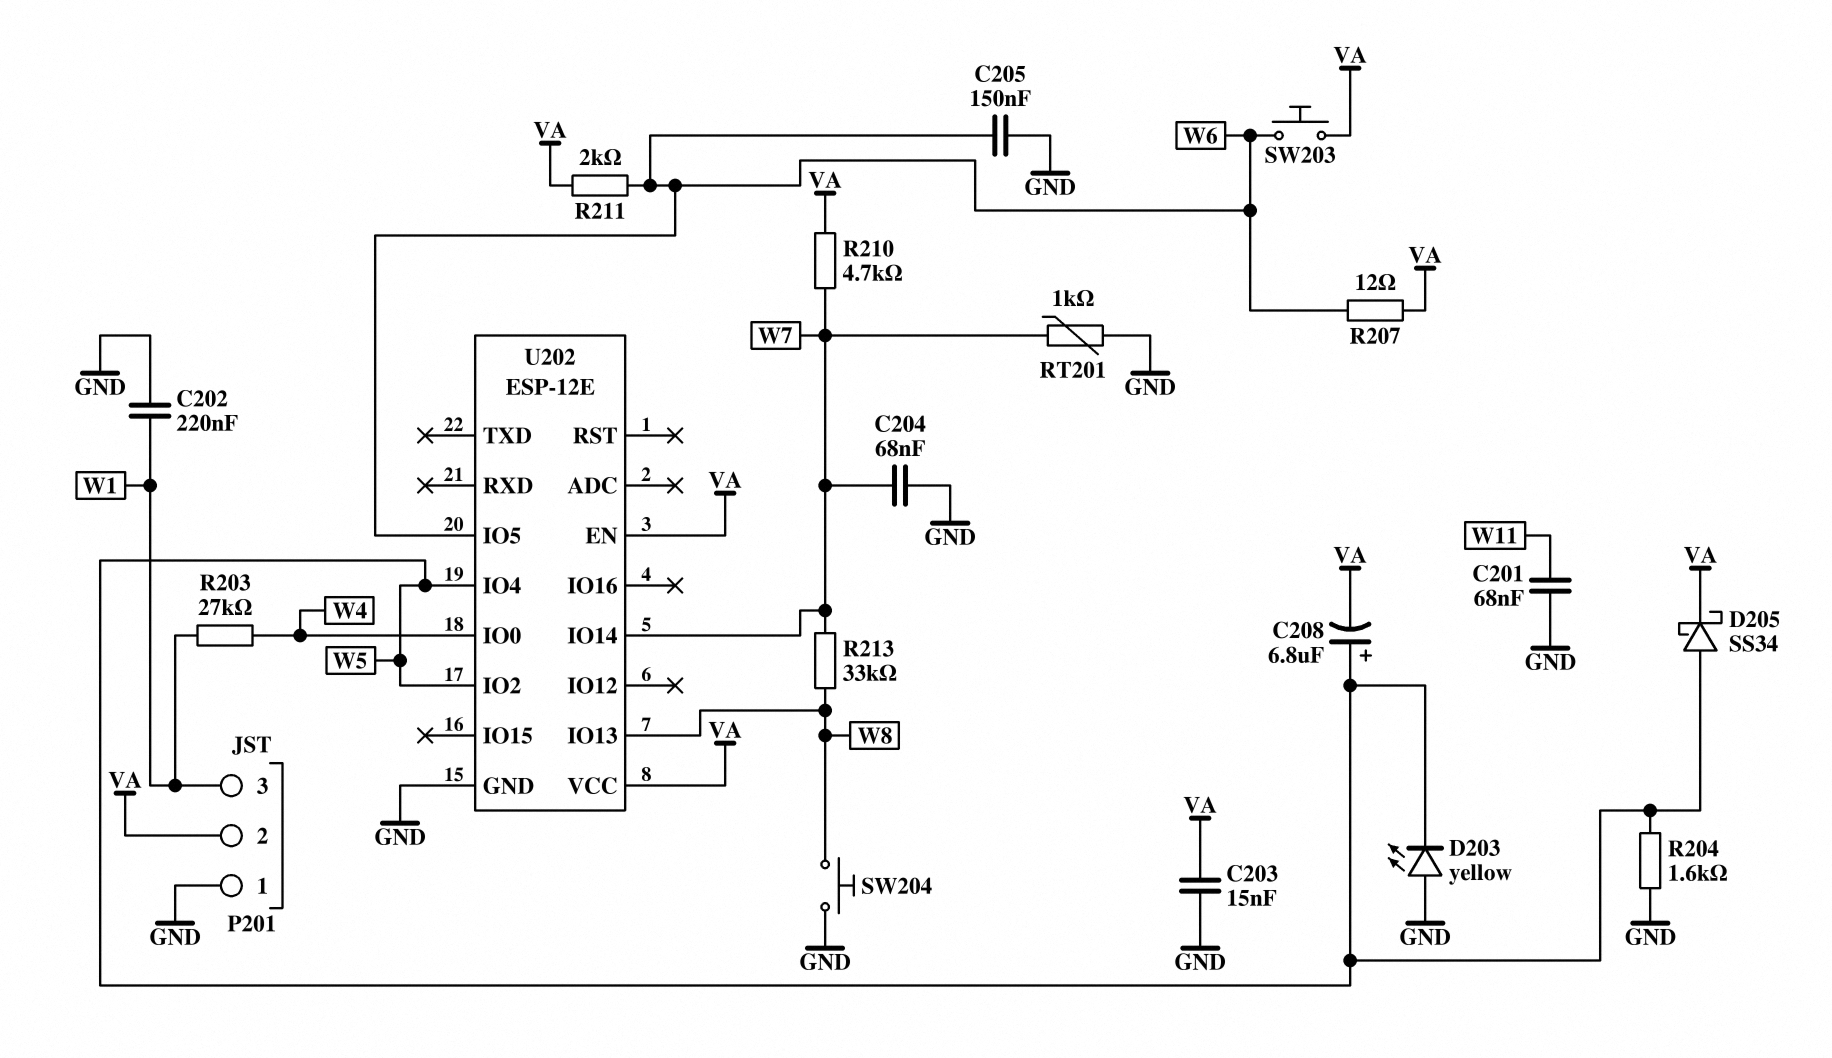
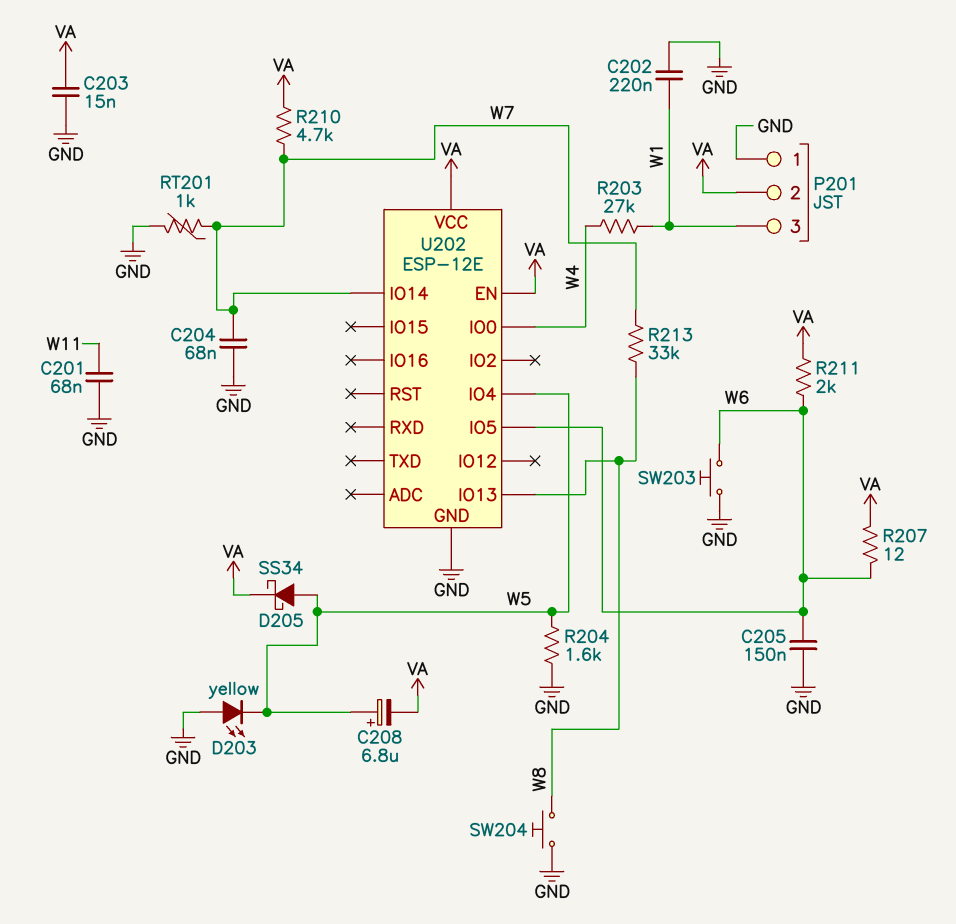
SW203: button (VA, W6) -> button (GND, W6)
U202 pin IO2: W5 -> none

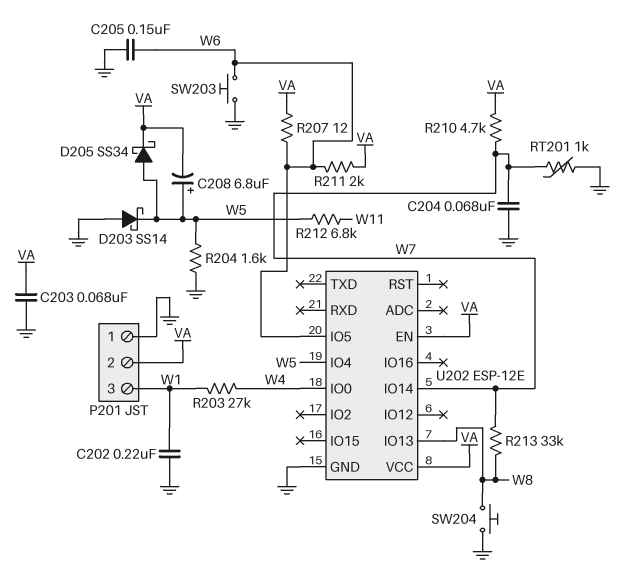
C201: 68nF (GND, W11) -> none
C203: 15nF (GND, VA) -> 68nF (GND, VA)
D203: LED yellow (A GND, K W5) -> schottky SS14 (A GND, K W5)
R212: none -> 6.8k (W5, W11)

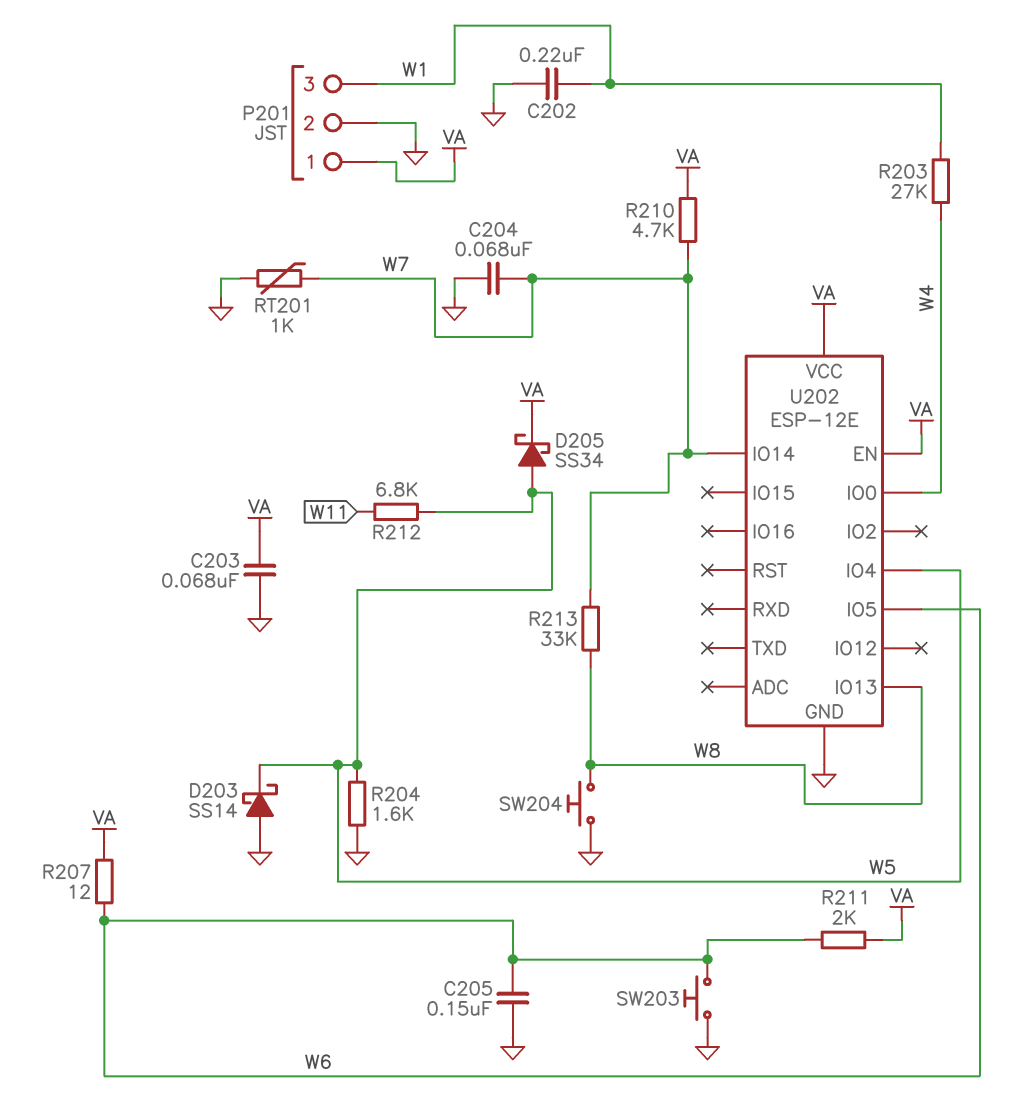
C208: 6.8uF (plus W5, minus VA) -> none
P201 pin 1: GND -> VA
P201 pin 2: VA -> GND

